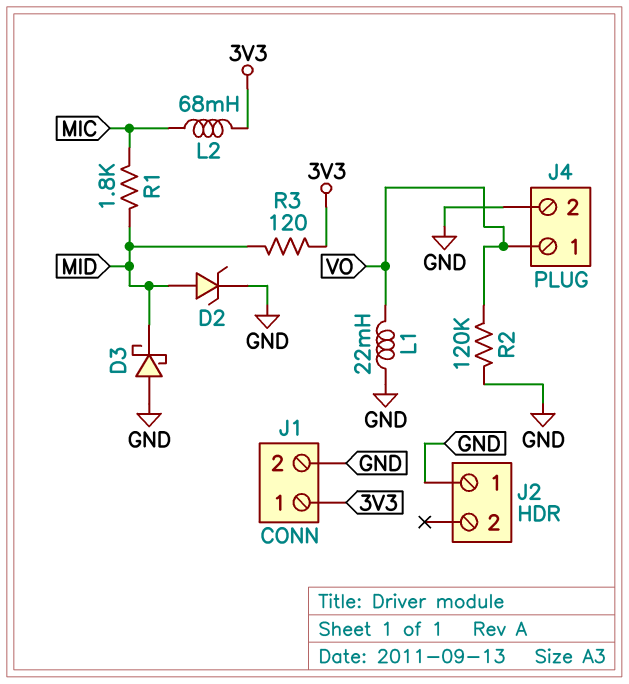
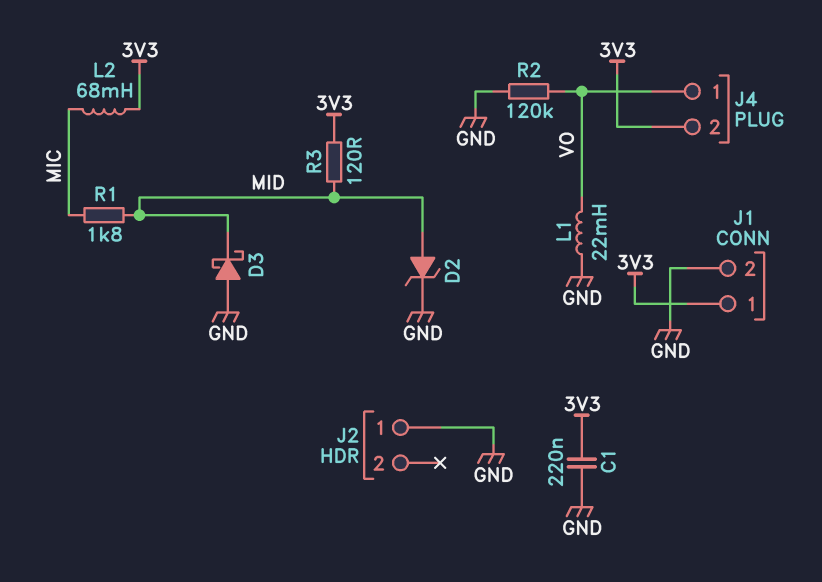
C1: none -> 220nF (3V3, GND)
J4 pin 2: GND -> 3V3

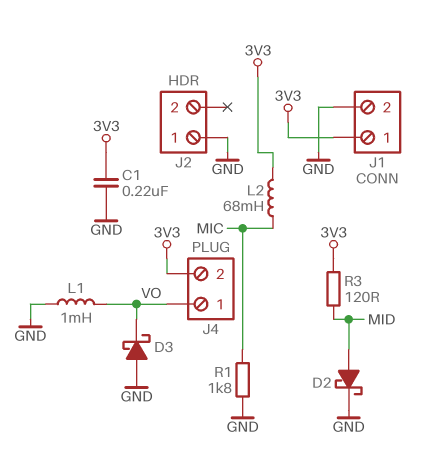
D2: zener (A MID, K GND) -> schottky (A MID, K GND)
D3: schottky (A GND, K MID) -> schottky (A GND, K VO)
L1: 22mH (GND, VO) -> 1mH (GND, VO)
R1: 1.8k (MIC, MID) -> 1.8k (GND, MIC)
R2: 120k (GND, VO) -> none

